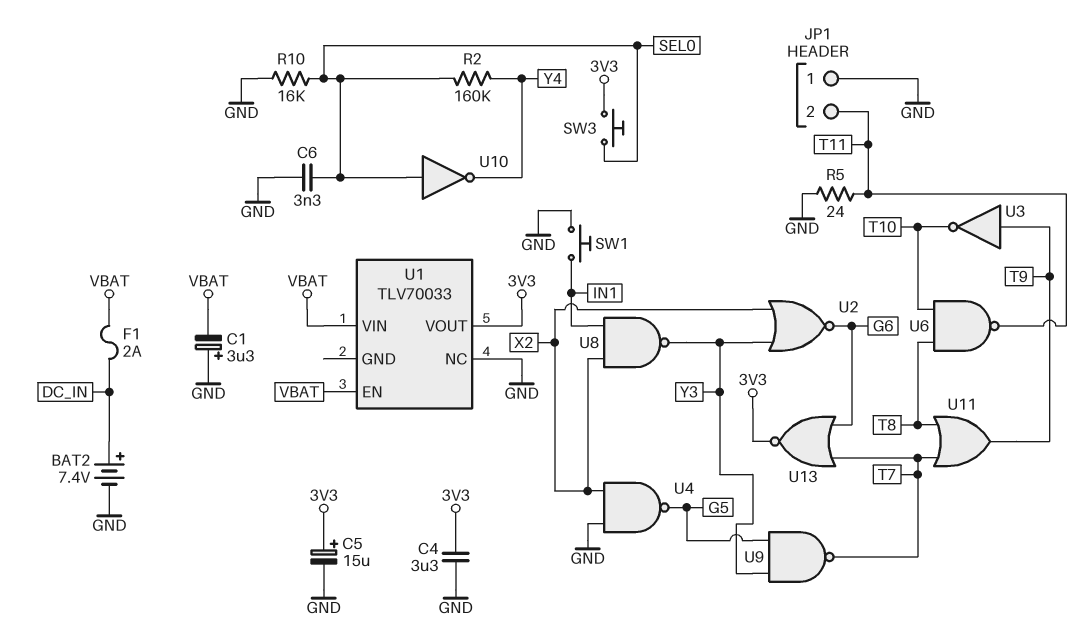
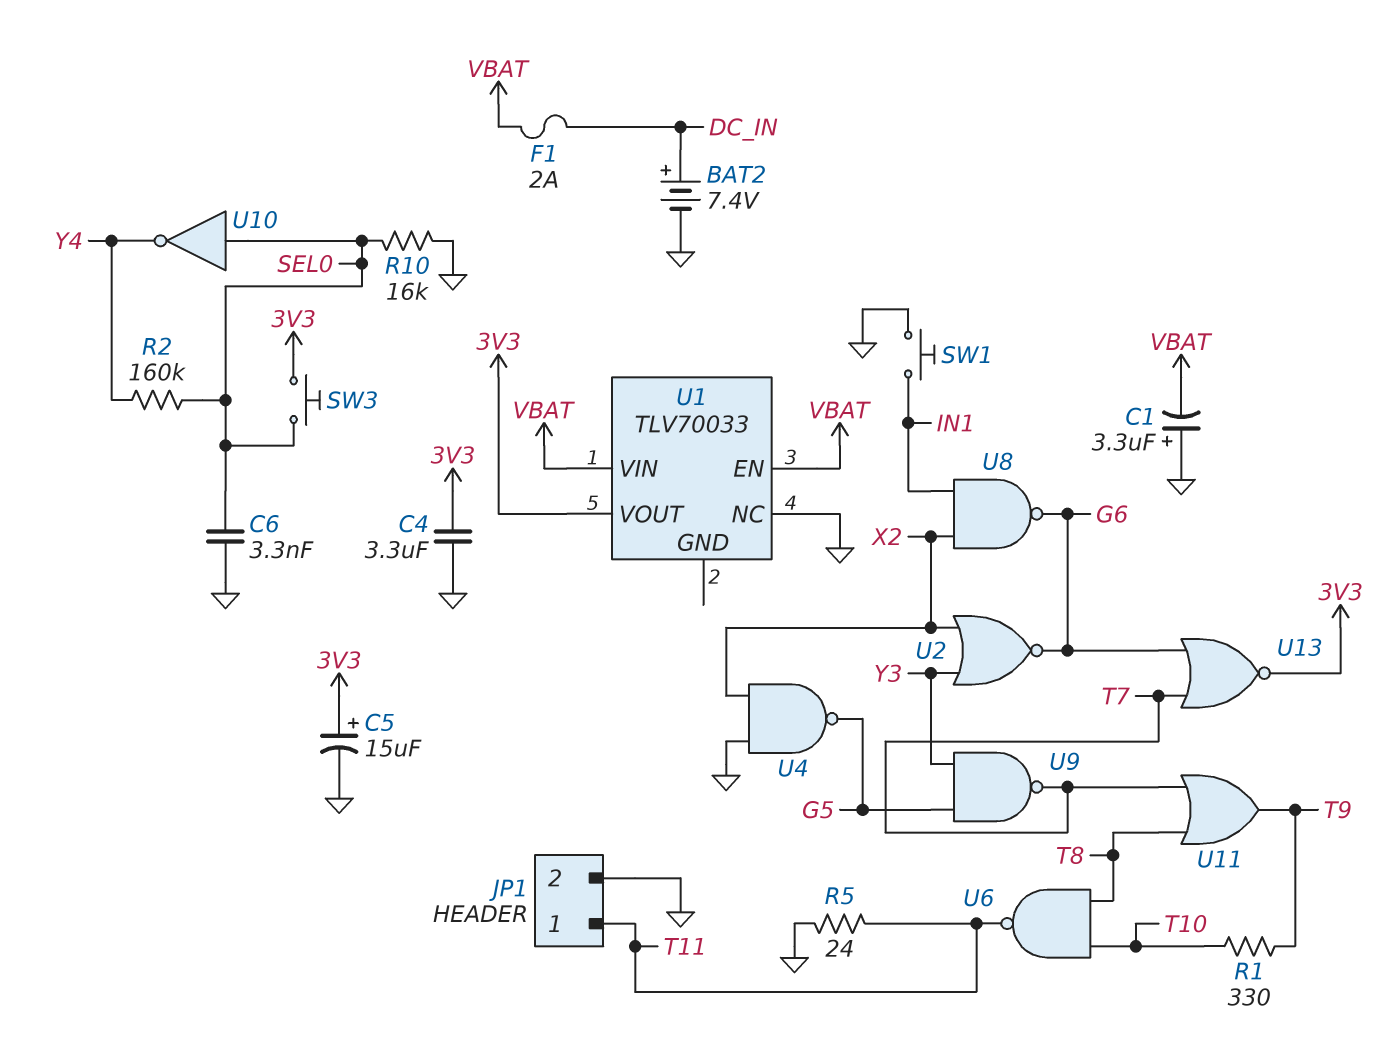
JP1 pin 1: GND -> T11
JP1 pin 2: T11 -> GND
R1: none -> 330 (T9, T10)
U3: NOT (in T9, out T10) -> none
U8: NAND (in IN1, in X2, out Y3) -> NAND (in IN1, in X2, out G6)

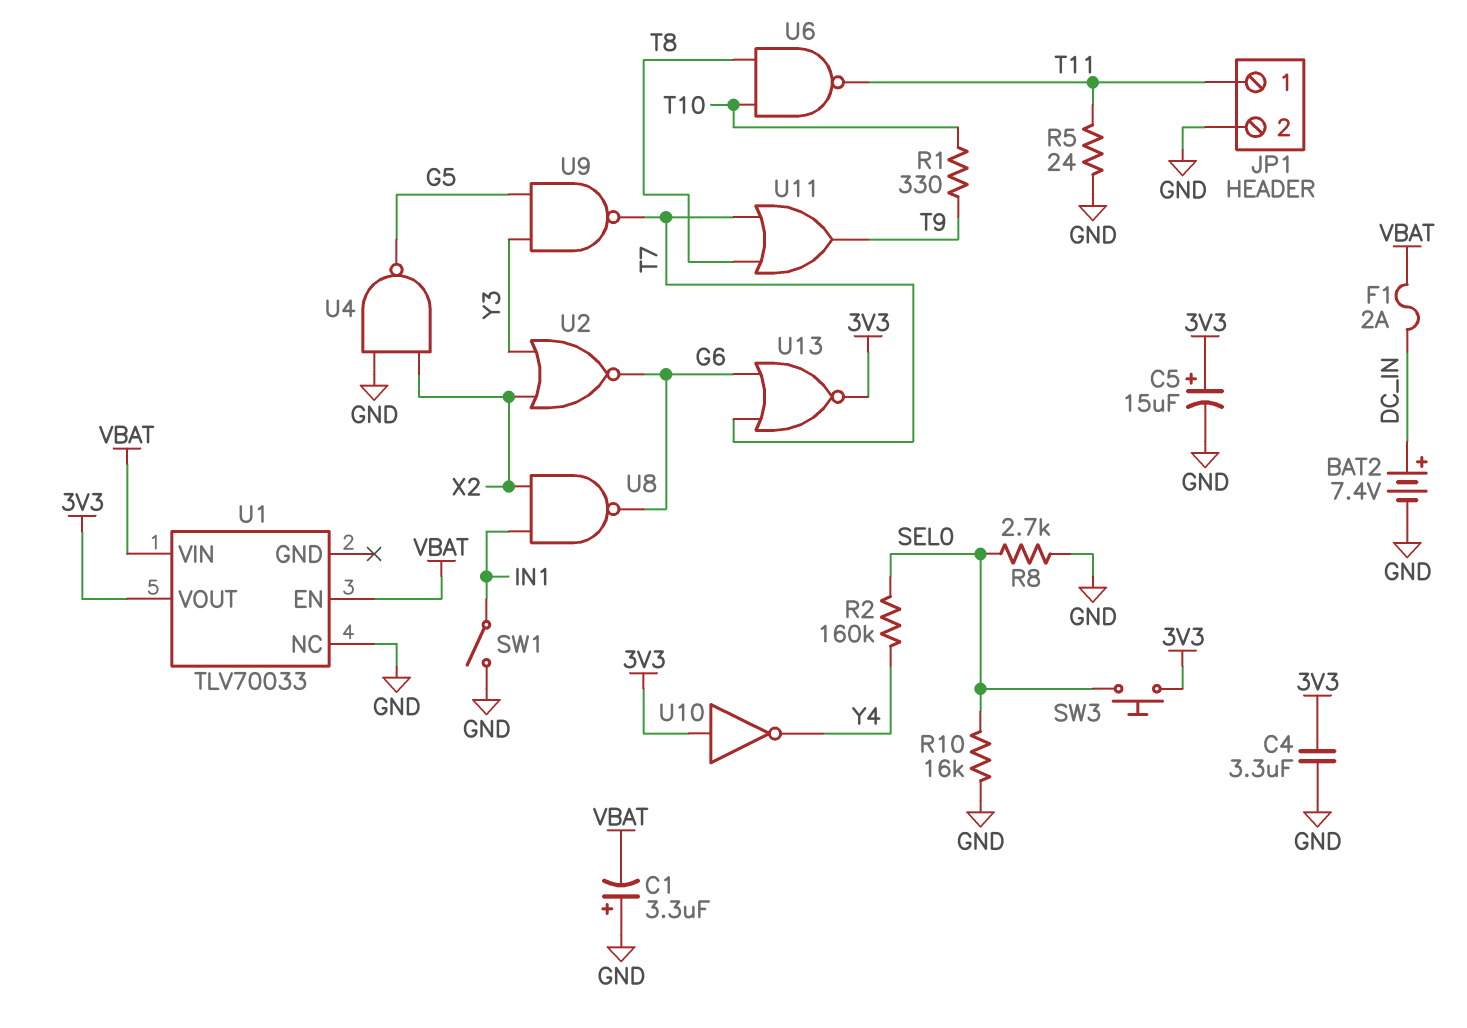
C6: 3.3nF (GND, SEL0) -> none
R8: none -> 2.7k (GND, SEL0)
SW1: button (GND, IN1) -> switch (GND, IN1)
U10: NOT (in SEL0, out Y4) -> NOT (in 3V3, out Y4)

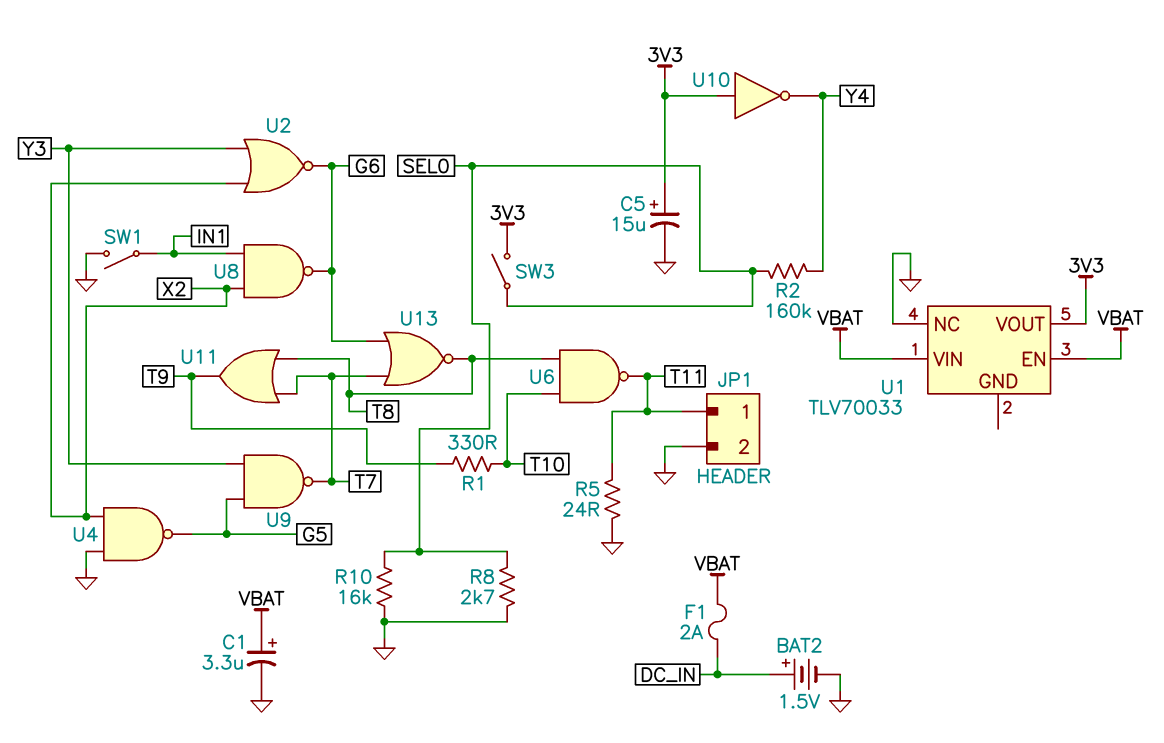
BAT2: 7.4V (plus DC_IN, minus GND) -> 1.5V (plus DC_IN, minus GND)
C1: 3.3uF (plus GND, minus VBAT) -> 3.3uF (plus VBAT, minus GND)
C4: 3.3uF (3V3, GND) -> none
SW3: button (3V3, SEL0) -> switch (3V3, SEL0)
U13: NOR (in G6, in T7, out 3V3) -> NOR (in G6, in T7, out T8)

